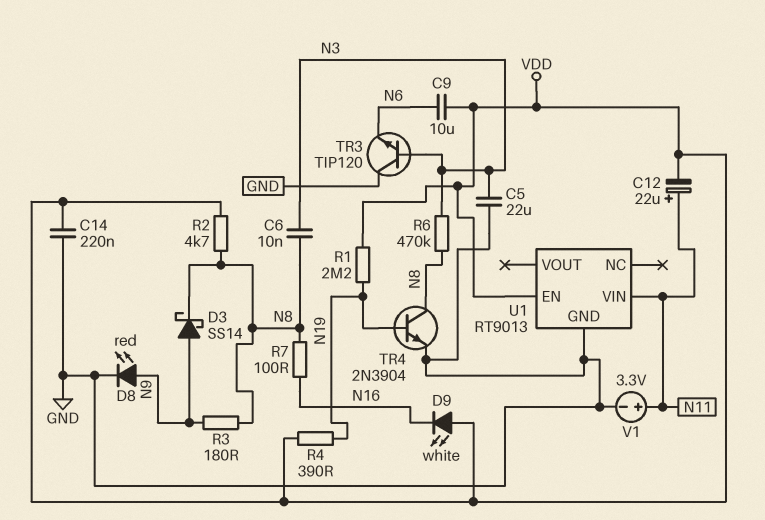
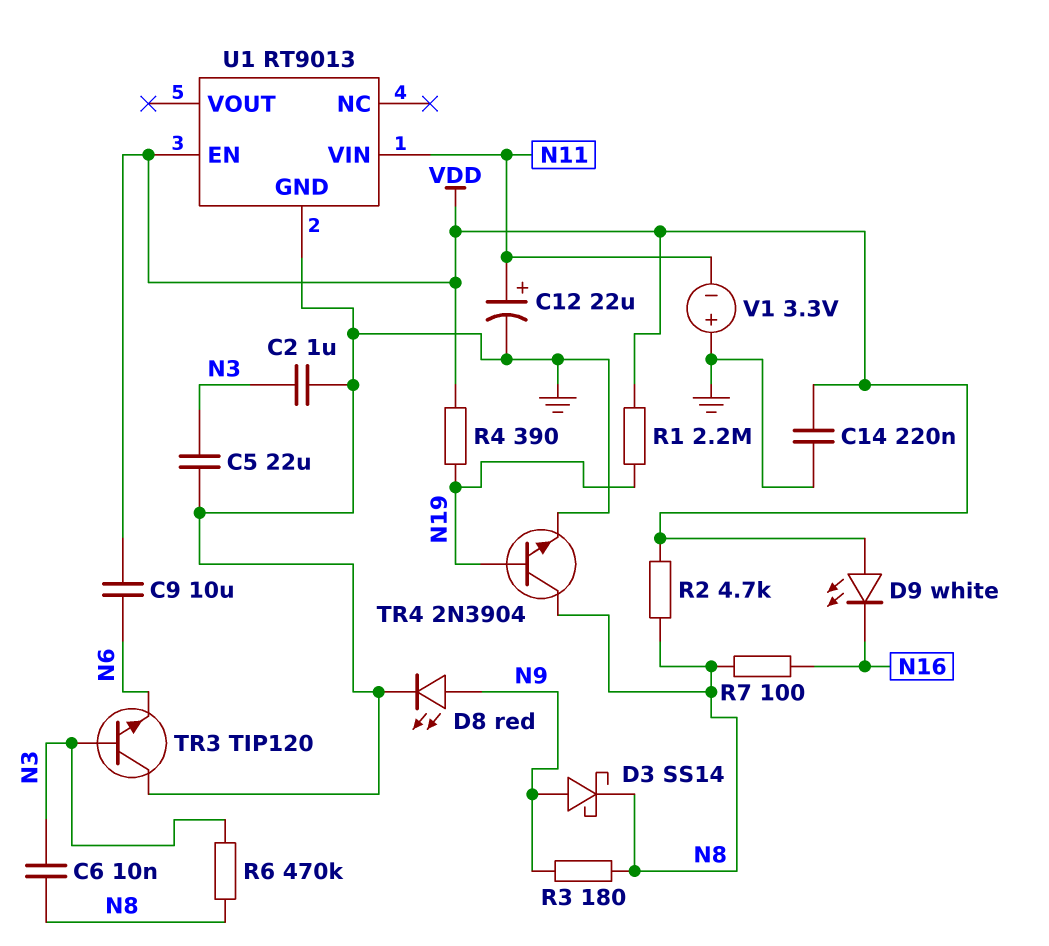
C2: none -> 1uF (GND, N3)
C12: 22uF (plus N11, minus VDD) -> 22uF (plus N11, minus GND)
V1: 3.3V (plus N11, minus GND) -> 3.3V (plus GND, minus N11)

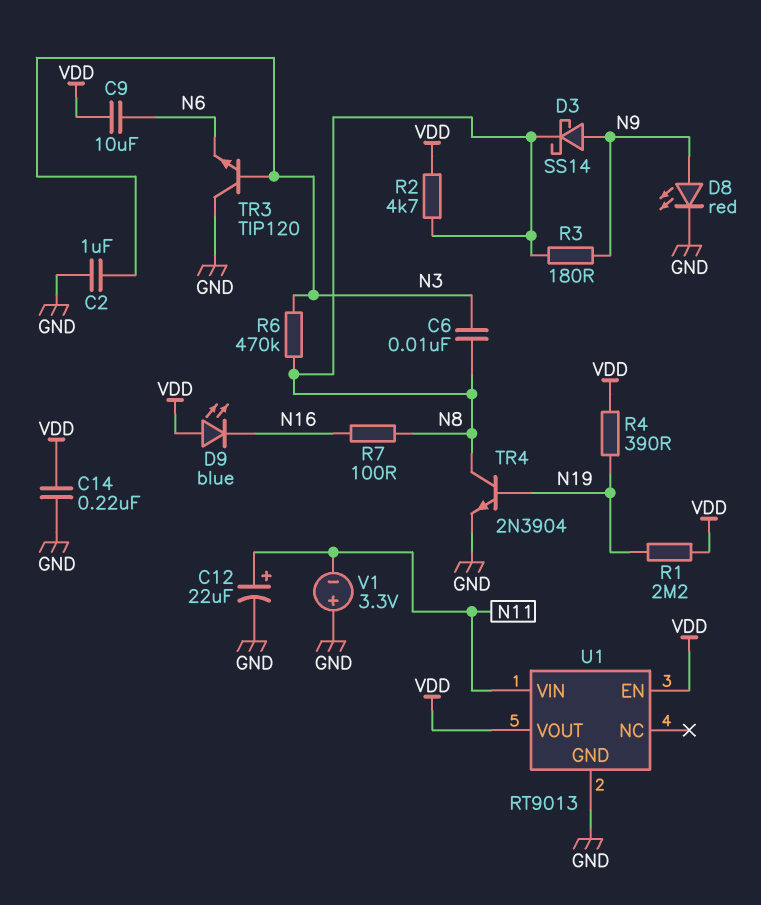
C5: 22uF (GND, N3) -> none
D9: LED white (A VDD, K N16) -> LED blue (A VDD, K N16)
U1 pin VOUT: none -> VDD

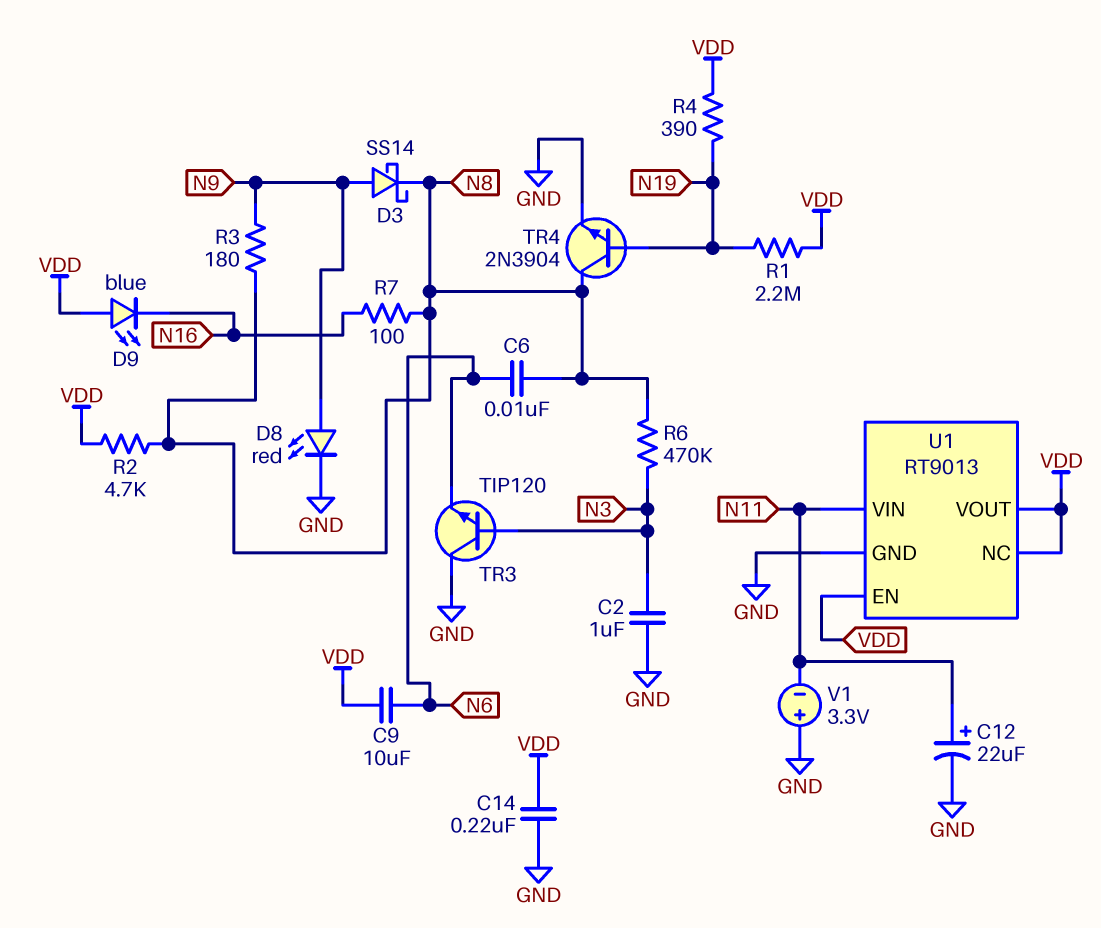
C6: 10nF (N3, N8) -> 10nF (N6, N8)
U1 pin NC: none -> VDD

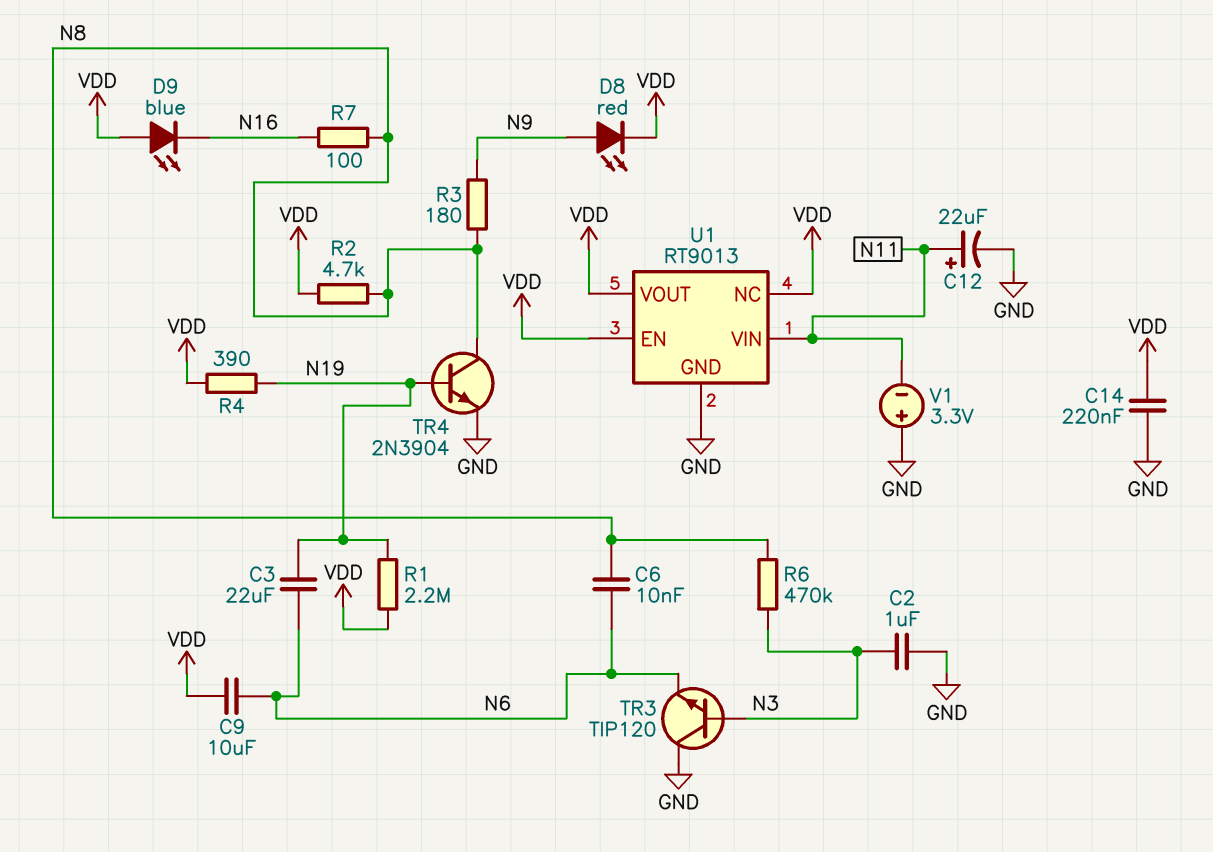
C3: none -> 22uF (N6, N19)
D3: schottky SS14 (A N9, K N8) -> none
D8: LED red (A N9, K GND) -> LED red (A N9, K VDD)

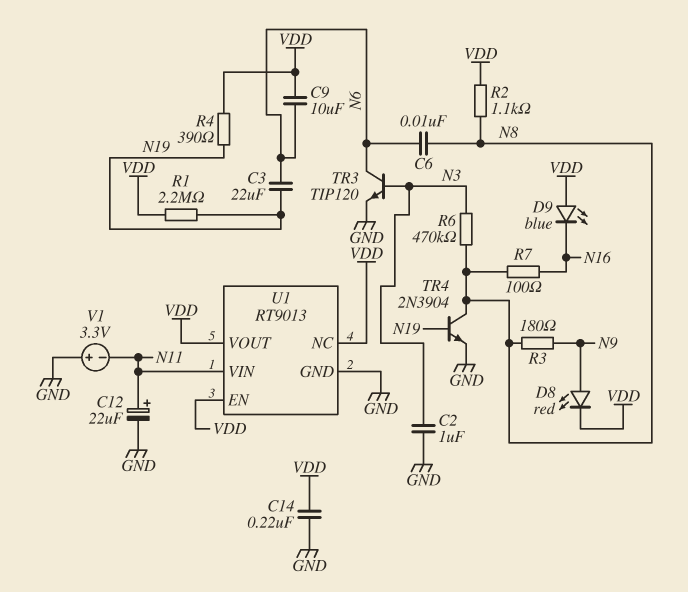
R2: 4.7k (N8, VDD) -> 1.1k (N8, VDD)
TR3: NPN TIP120 (B N3, C GND, E N6) -> NPN TIP120 (B N3, C N6, E GND)

